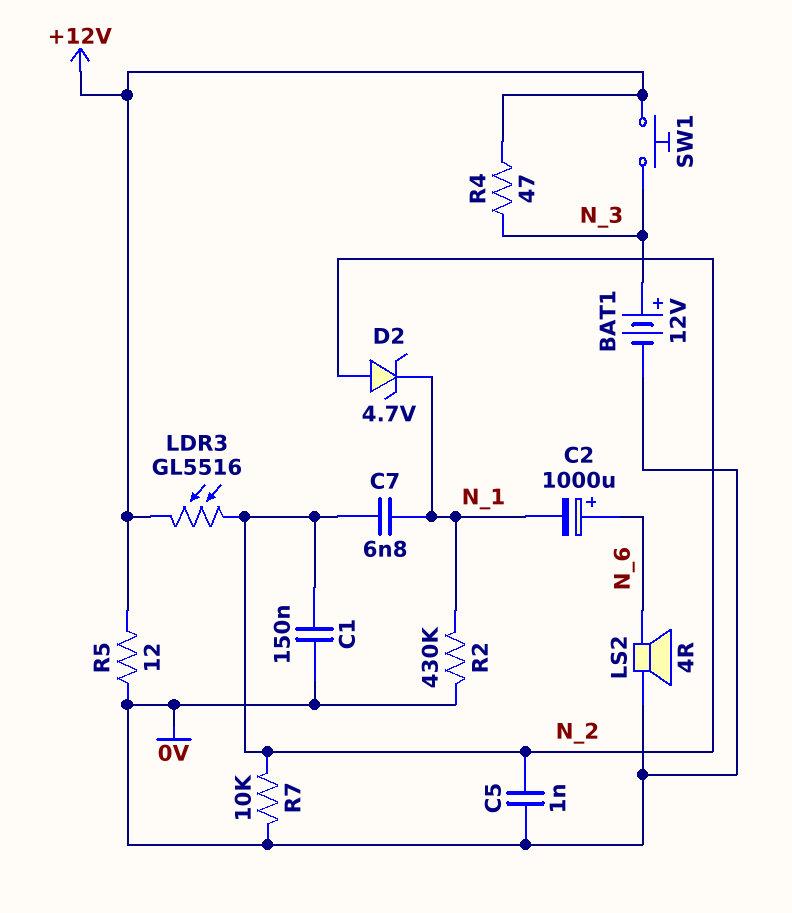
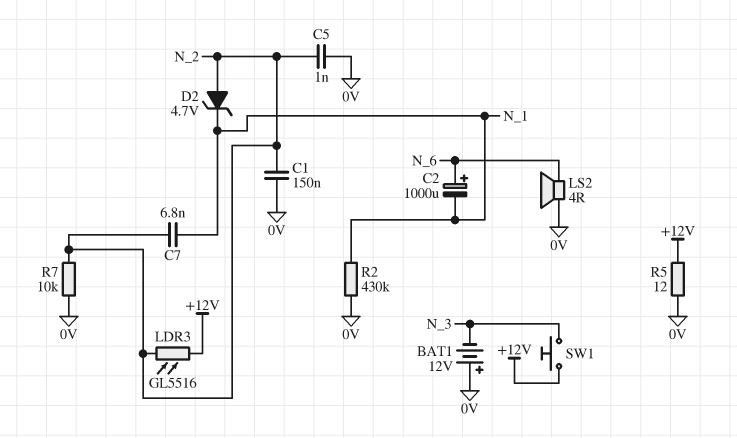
BAT1: 12V (plus N_3, minus 0V) -> 12V (plus 0V, minus N_3)
R4: 47 (+12V, N_3) -> none

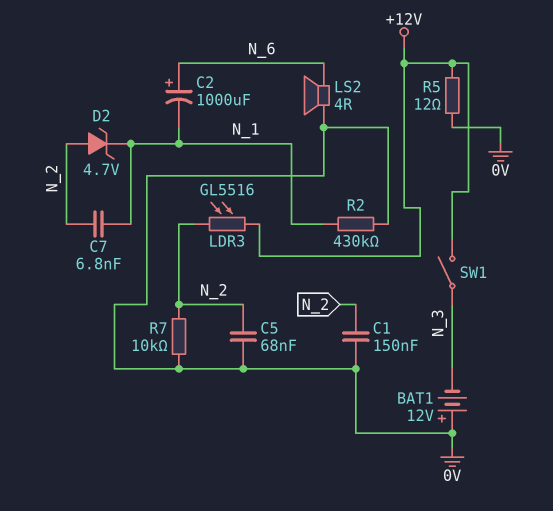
C5: 1nF (0V, N_2) -> 68nF (0V, N_2)
SW1: button (+12V, N_3) -> switch (+12V, N_3)

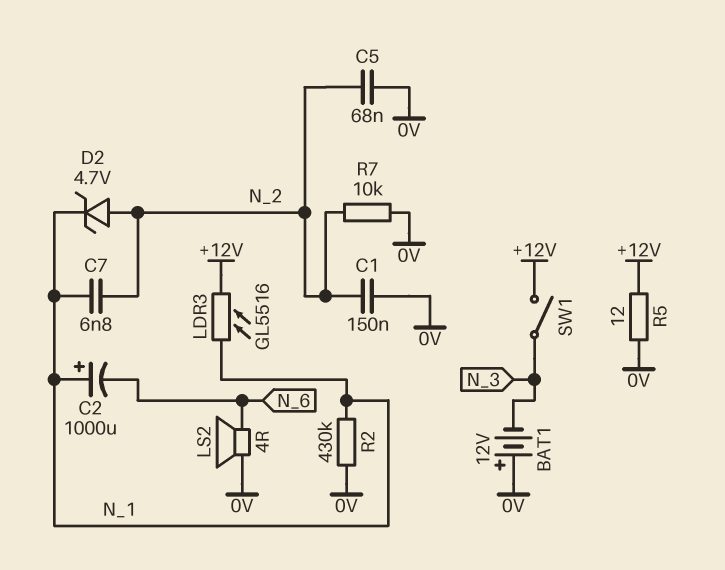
C2: 1000uF (plus N_6, minus N_1) -> 1000uF (plus N_1, minus N_6)
LDR3: GL5516 (+12V, N_2) -> GL5516 (+12V, N_1)

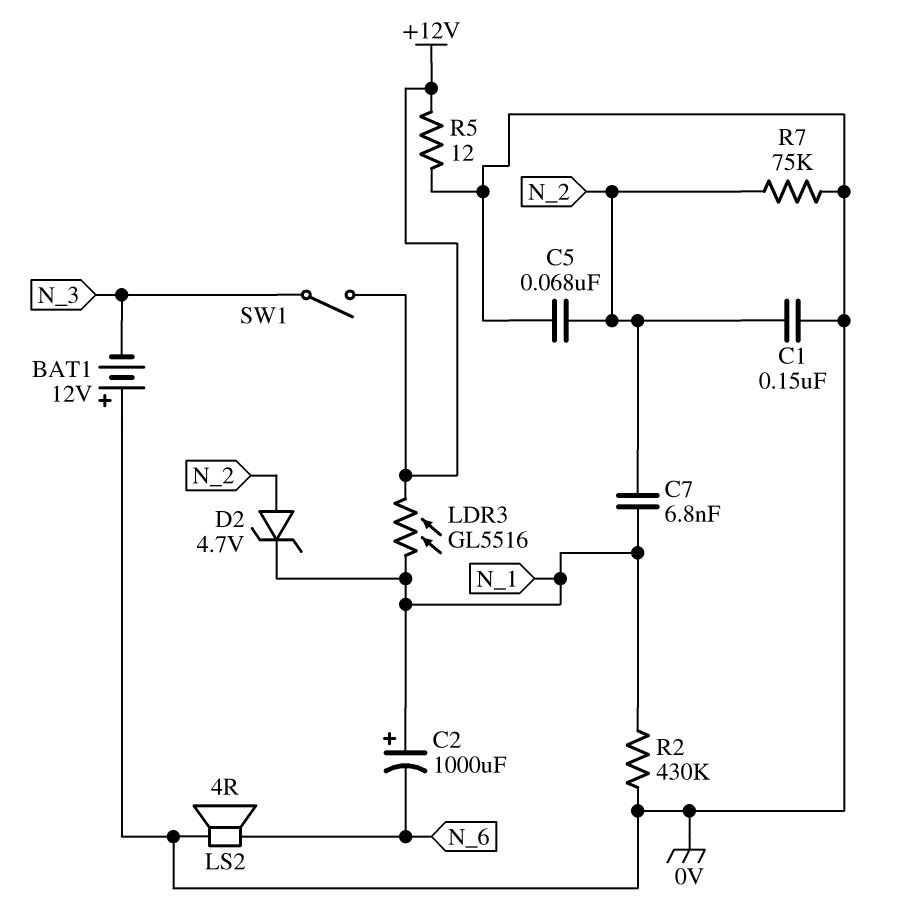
R7: 10k (0V, N_2) -> 75k (0V, N_2)

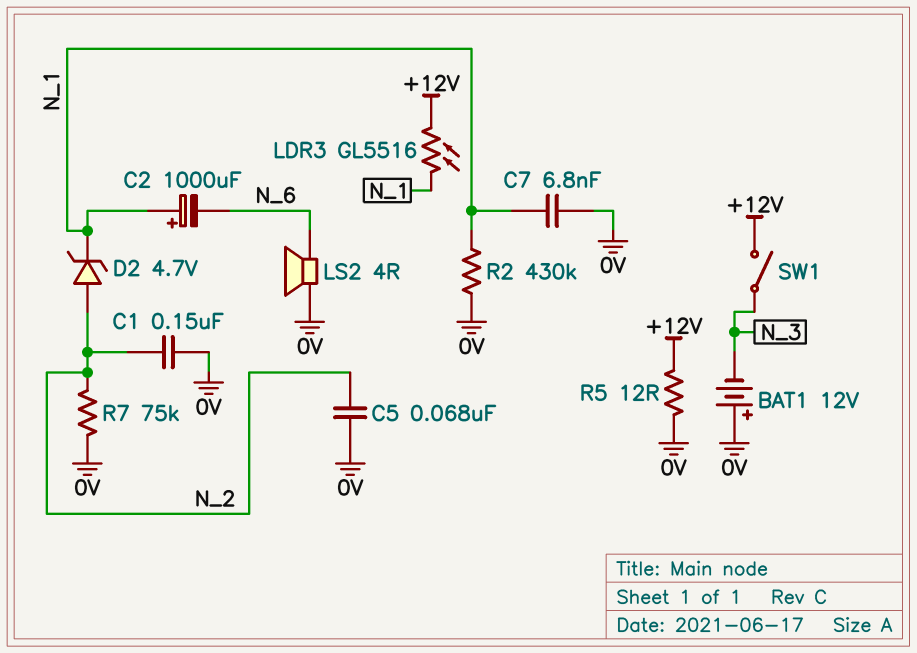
C7: 6.8nF (N_1, N_2) -> 6.8nF (0V, N_1)

